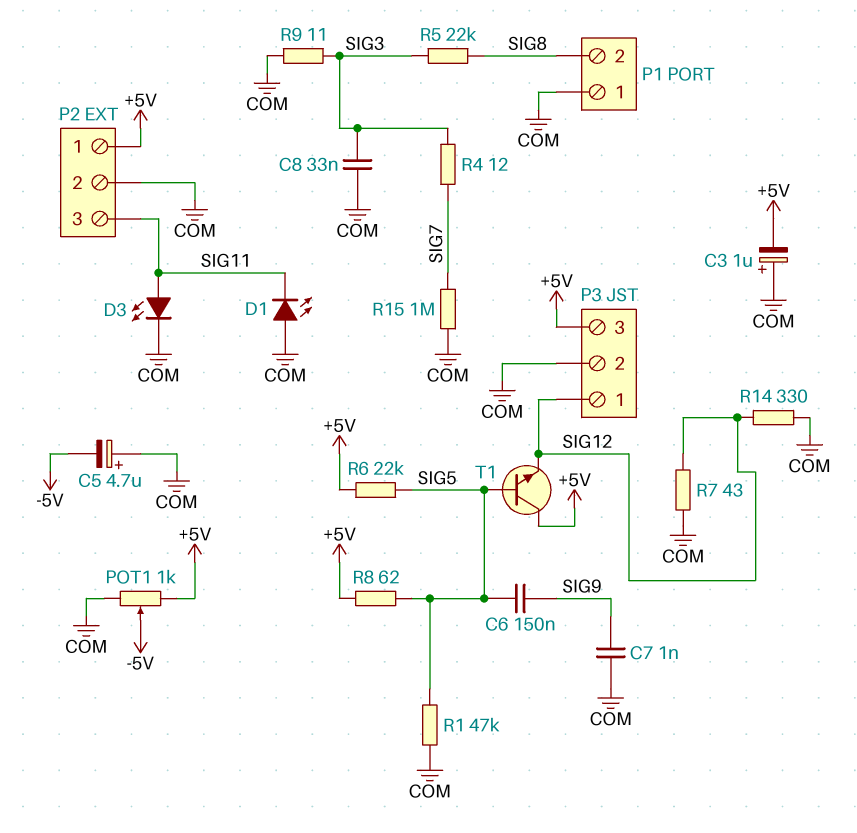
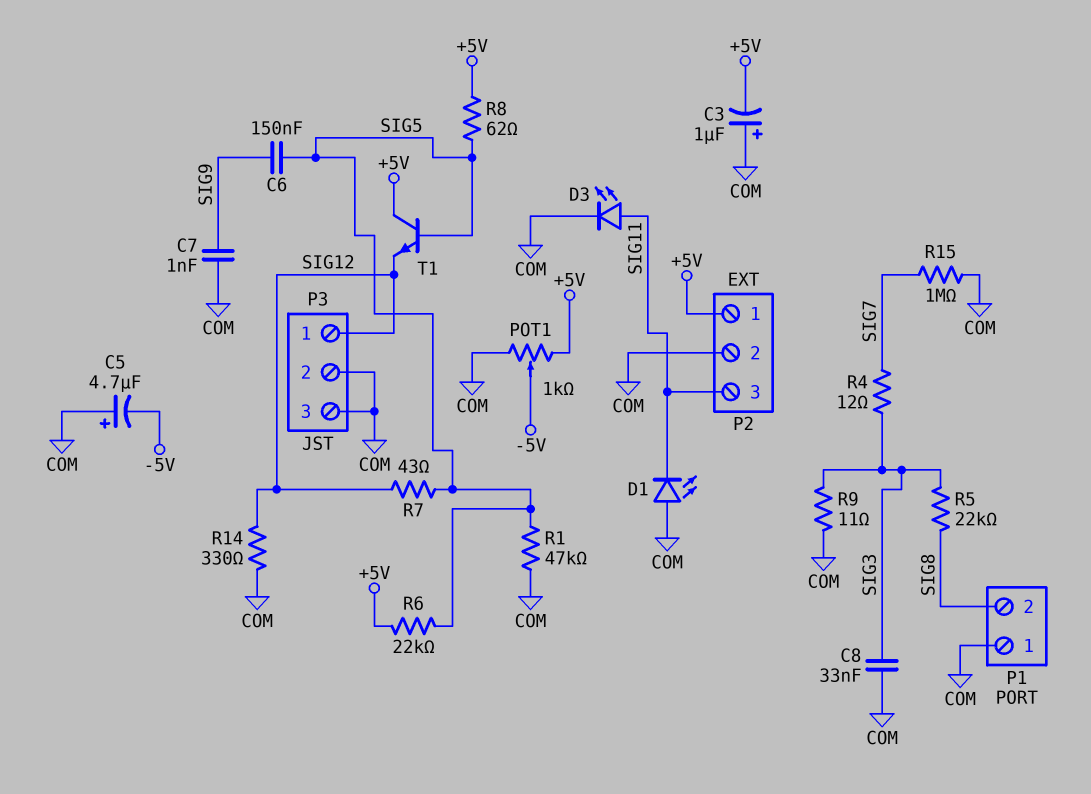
P3 pin 3: +5V -> COM
R7: 43 (COM, SIG12) -> 43 (SIG5, SIG12)

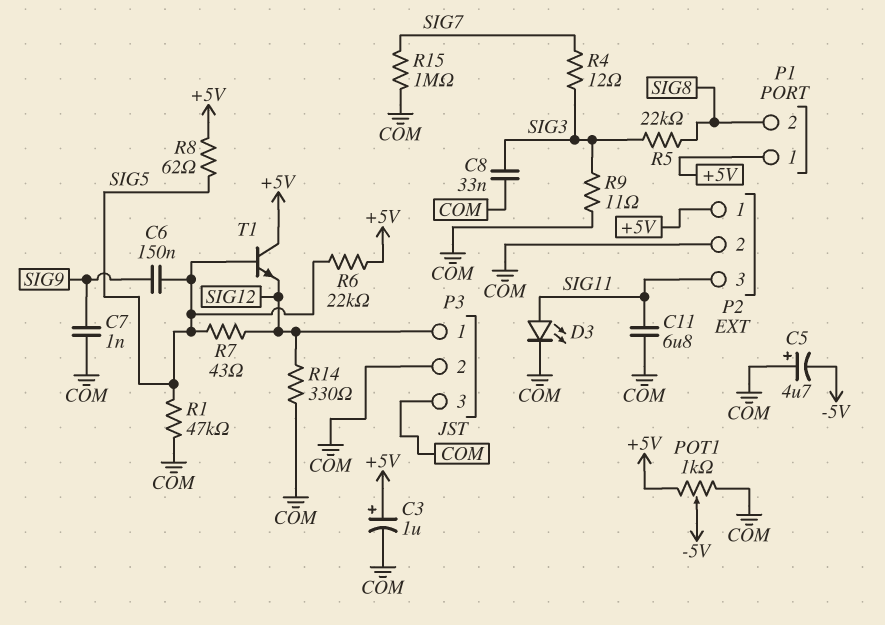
C3: 1uF (plus COM, minus +5V) -> 1uF (plus +5V, minus COM)
C11: none -> 6.8uF (COM, SIG11)
D1: LED (A COM, K SIG11) -> none
P1 pin 1: COM -> +5V

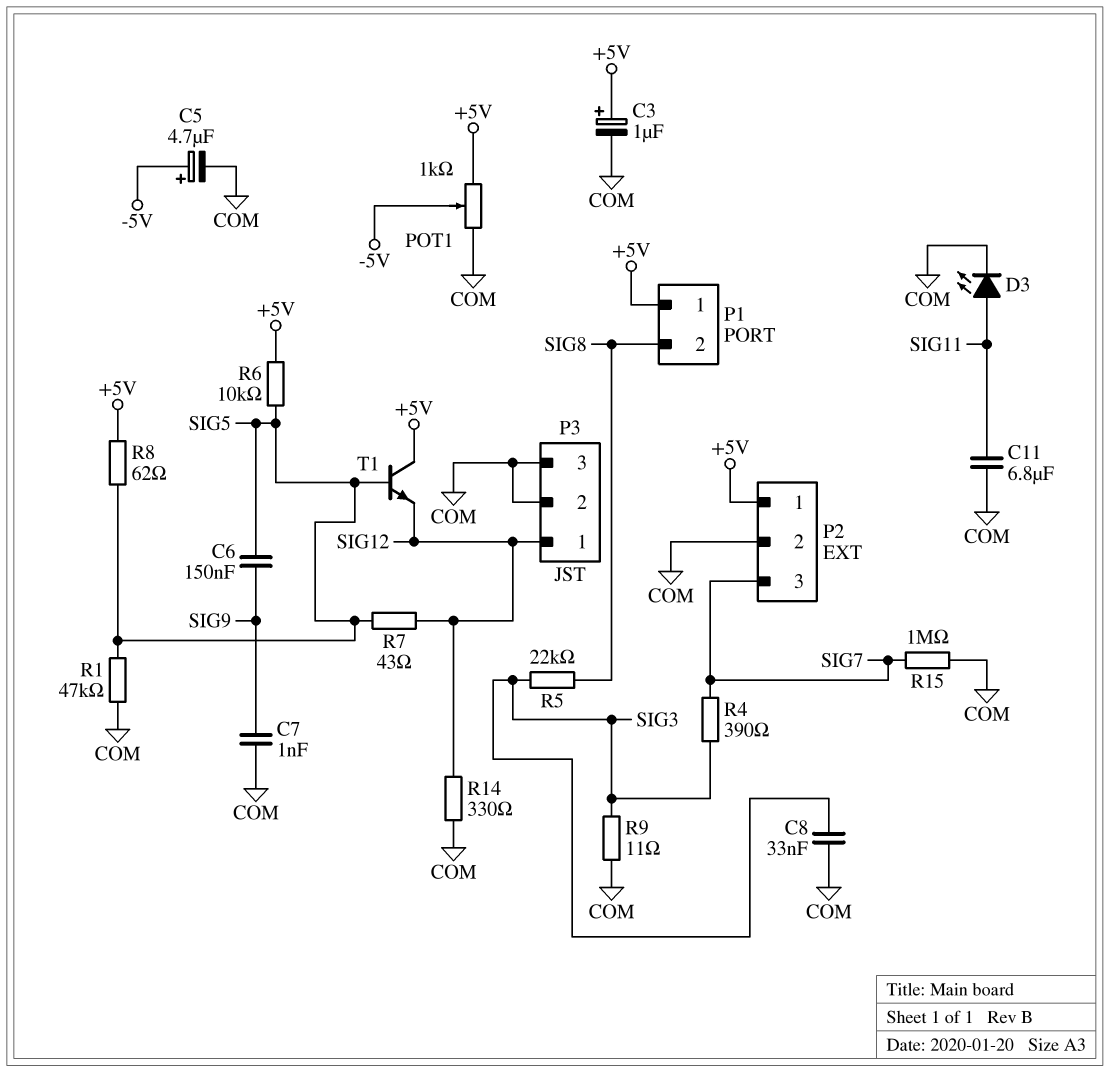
C5: 4.7uF (plus COM, minus -5V) -> 4.7uF (plus -5V, minus COM)
P2 pin 3: SIG11 -> SIG7
R4: 12 (SIG3, SIG7) -> 390 (SIG3, SIG7)
R6: 22k (+5V, SIG5) -> 10k (+5V, SIG5)

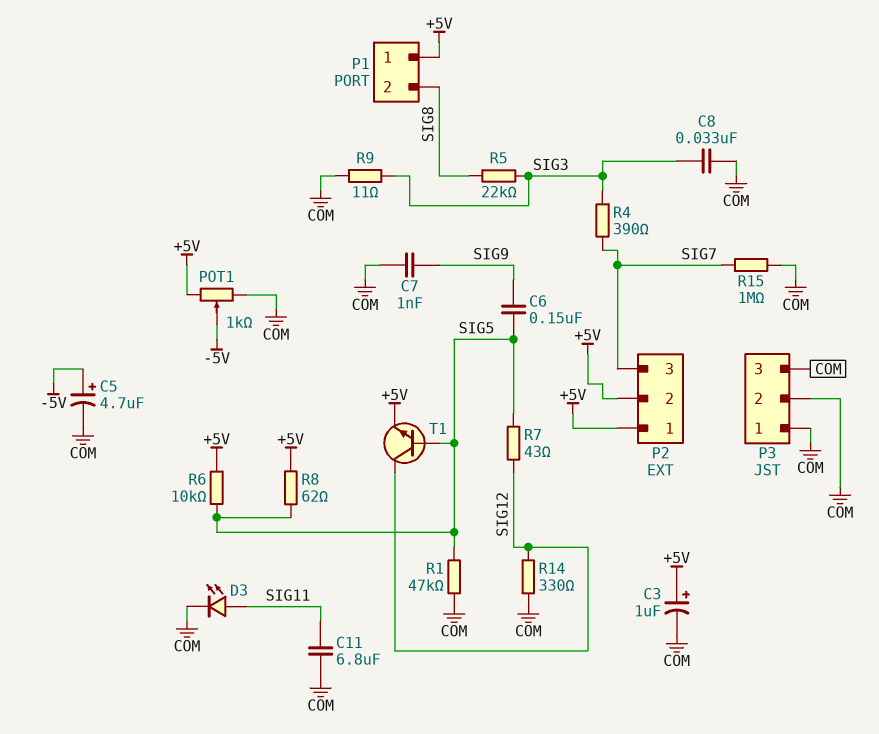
P2 pin 2: COM -> +5V
P3 pin 1: SIG12 -> COM
T1: NPN (B SIG5, C +5V, E SIG12) -> NPN (B SIG5, C SIG12, E +5V)

